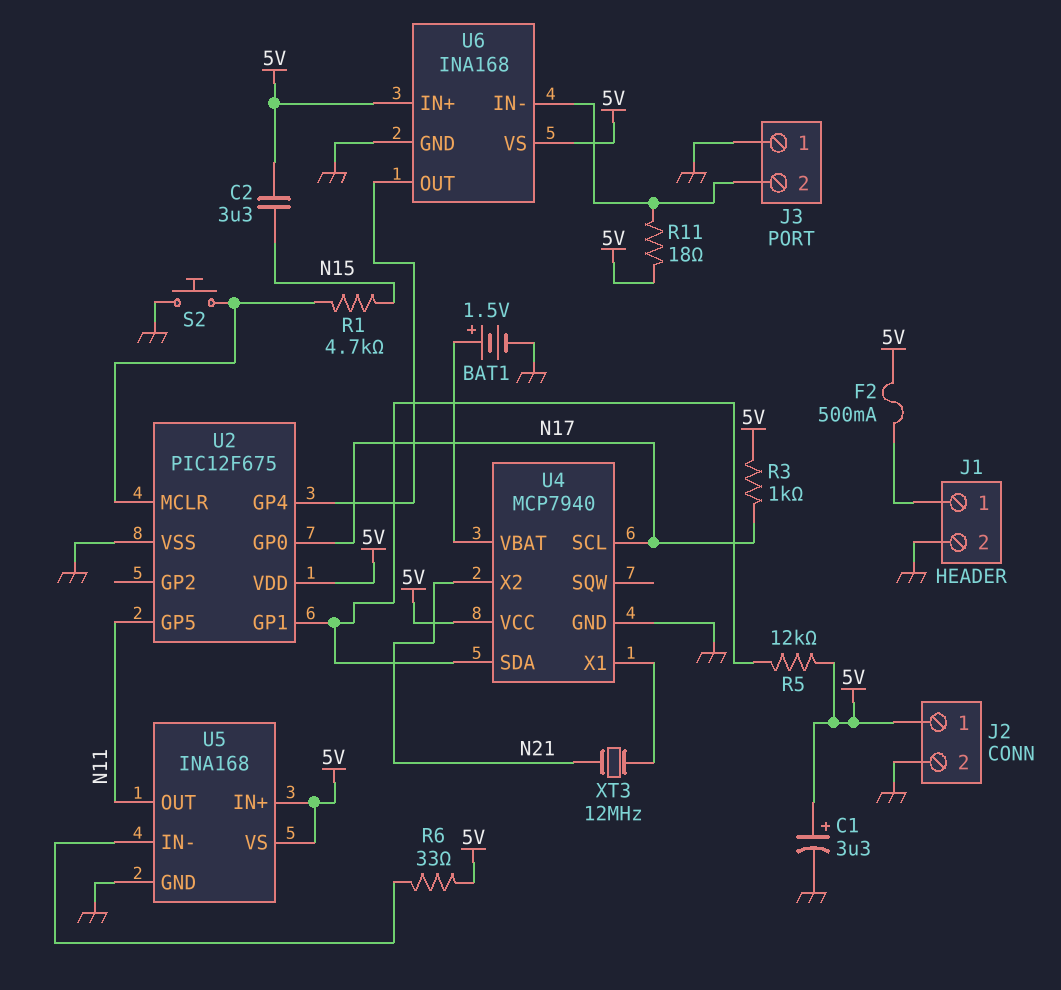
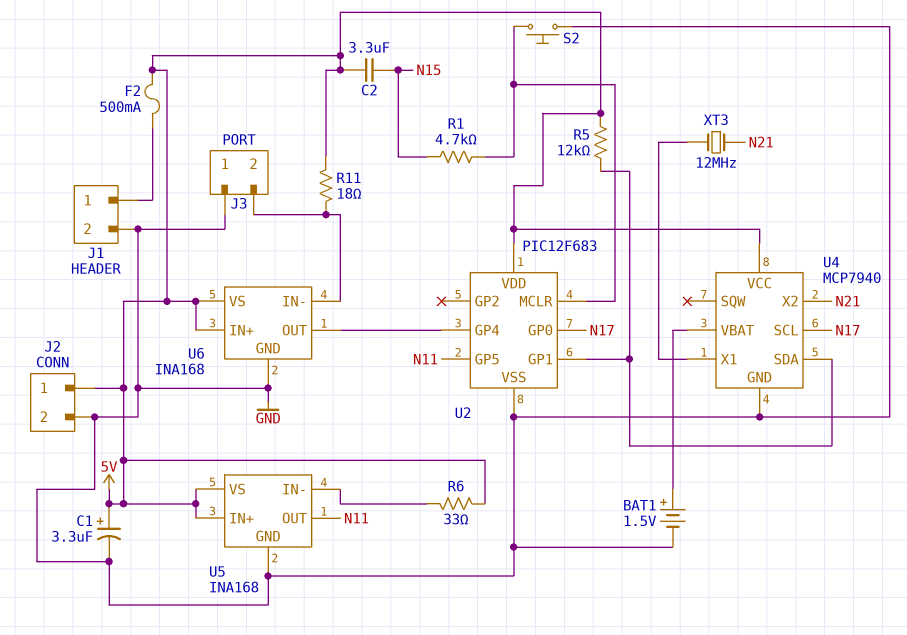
R3: 1k (5V, N17) -> none
U2: PIC12F675 -> PIC12F683

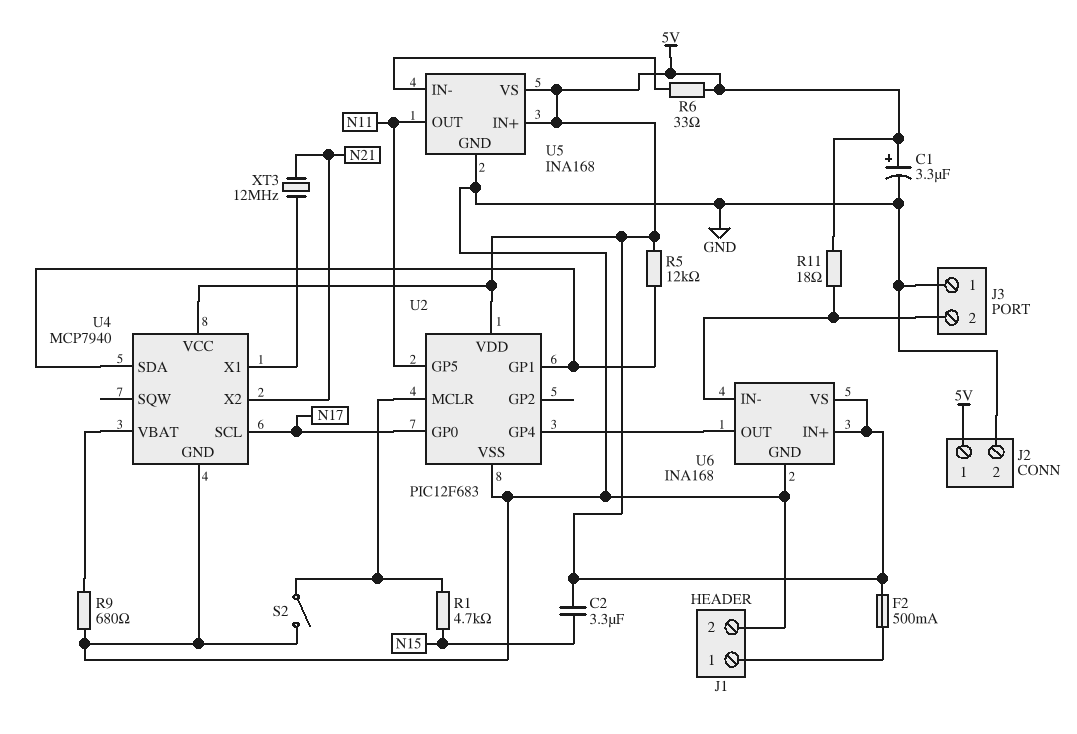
BAT1: 1.5V (plus U4/VBAT, minus GND) -> none
R9: none -> 680 (GND, U4/VBAT)
S2: button (GND, U2/MCLR) -> switch (GND, U2/MCLR)

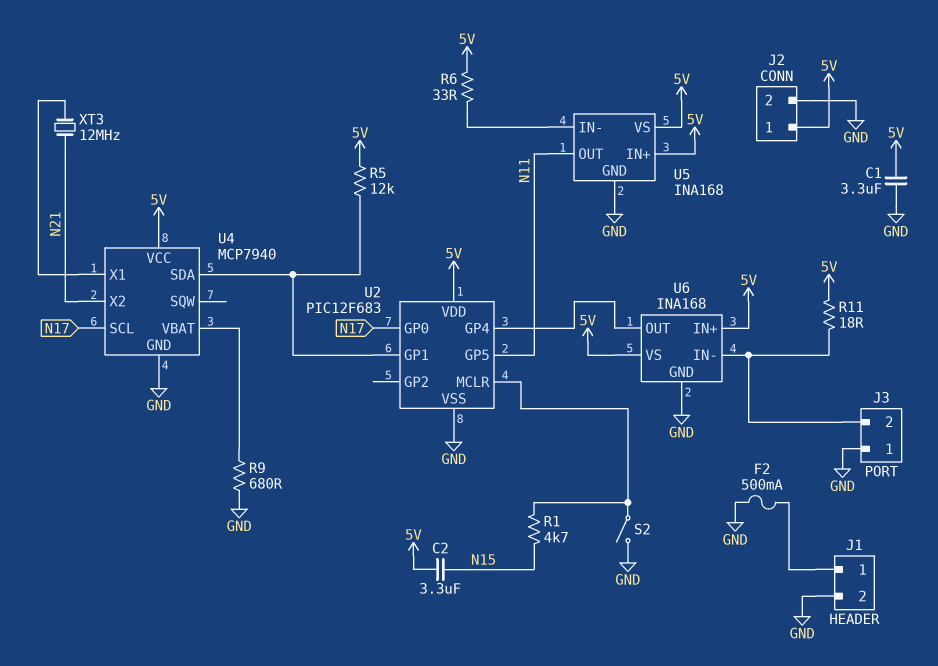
C1: 3.3uF (plus 5V, minus GND) -> 3.3uF (5V, GND)
F2: 500mA (5V, J1/1) -> 500mA (GND, J1/1)

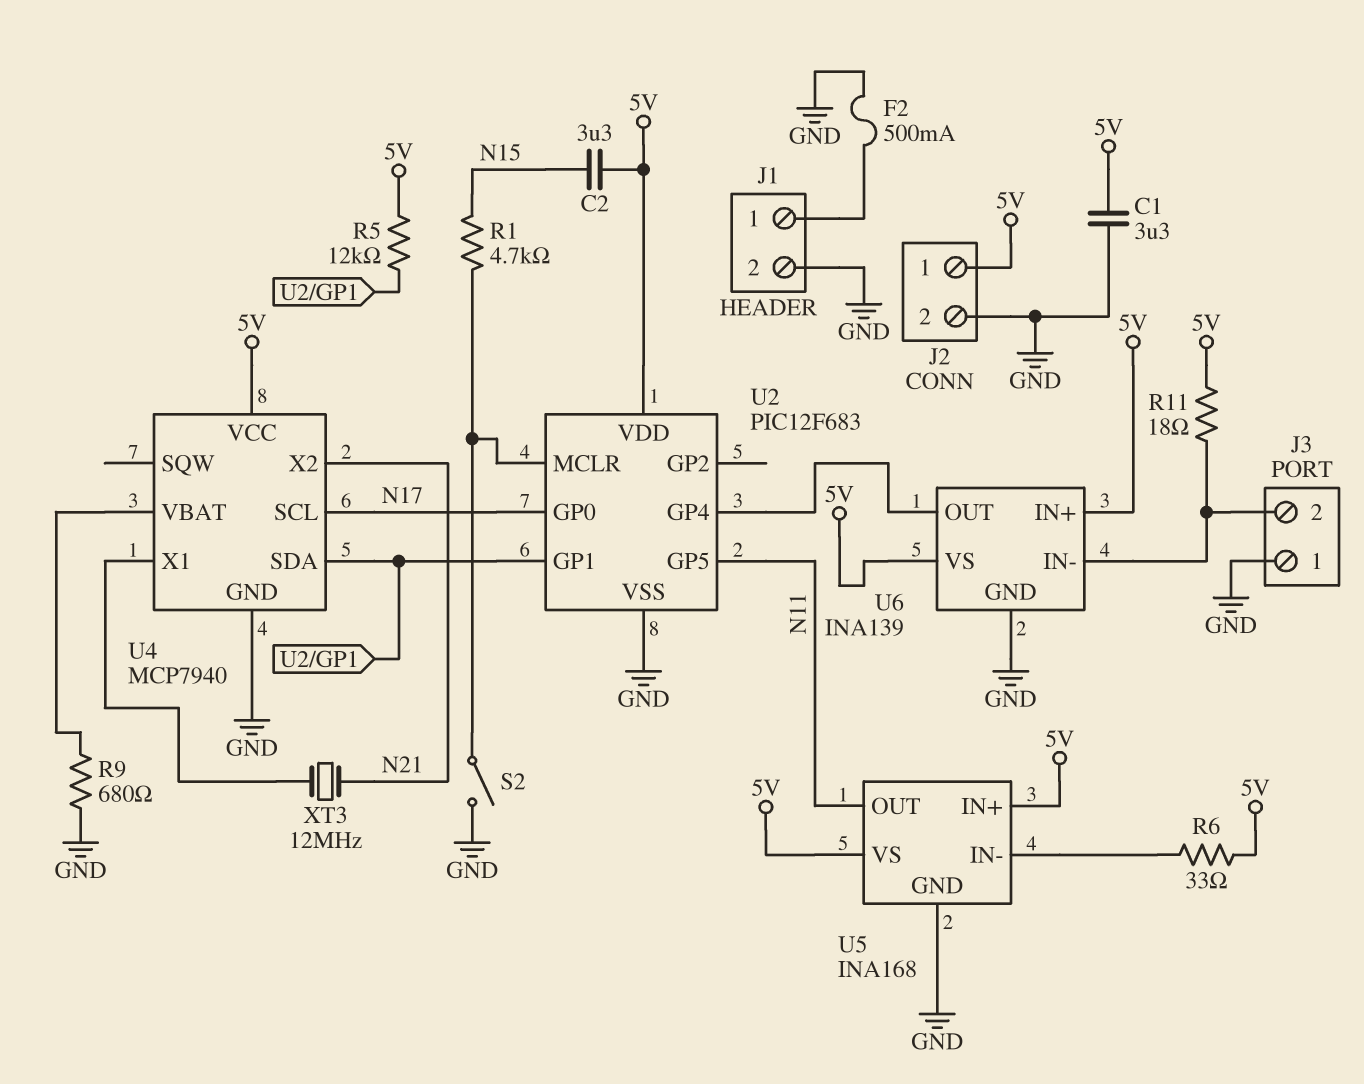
U6: INA168 -> INA139

